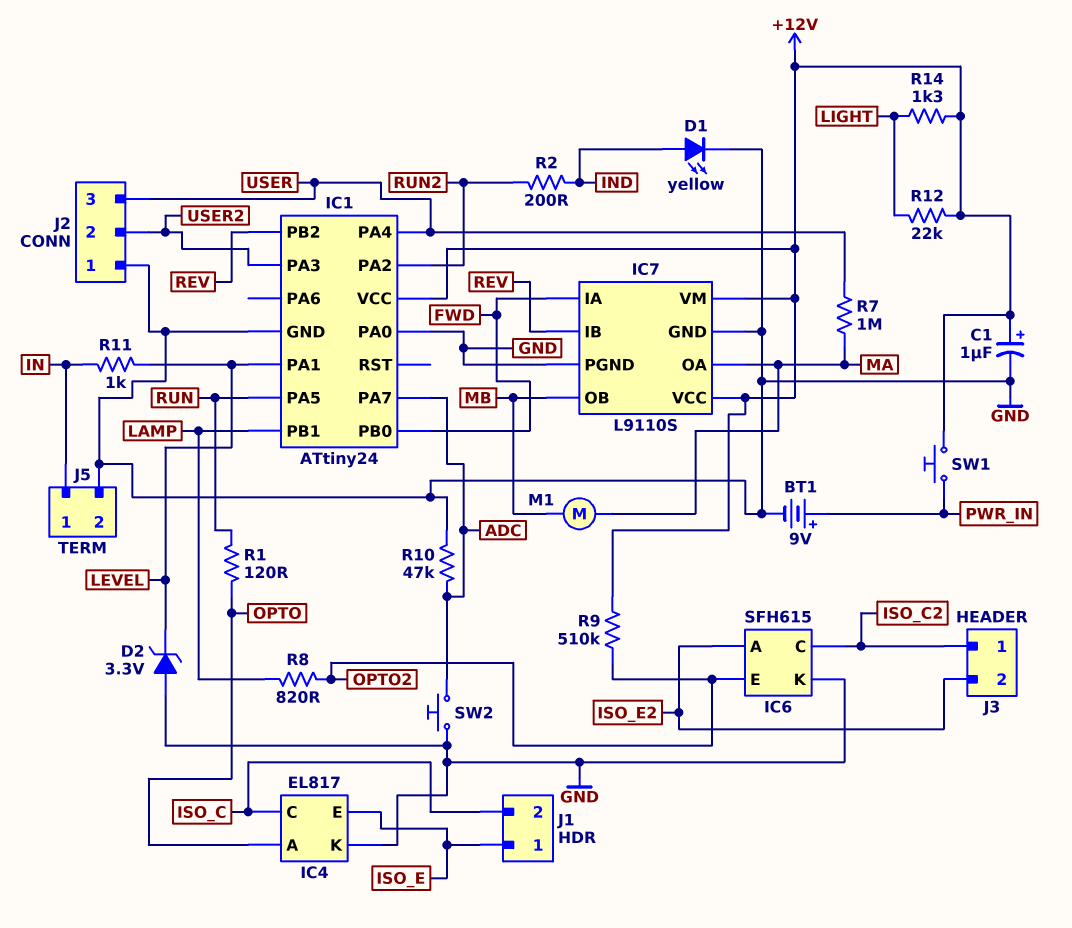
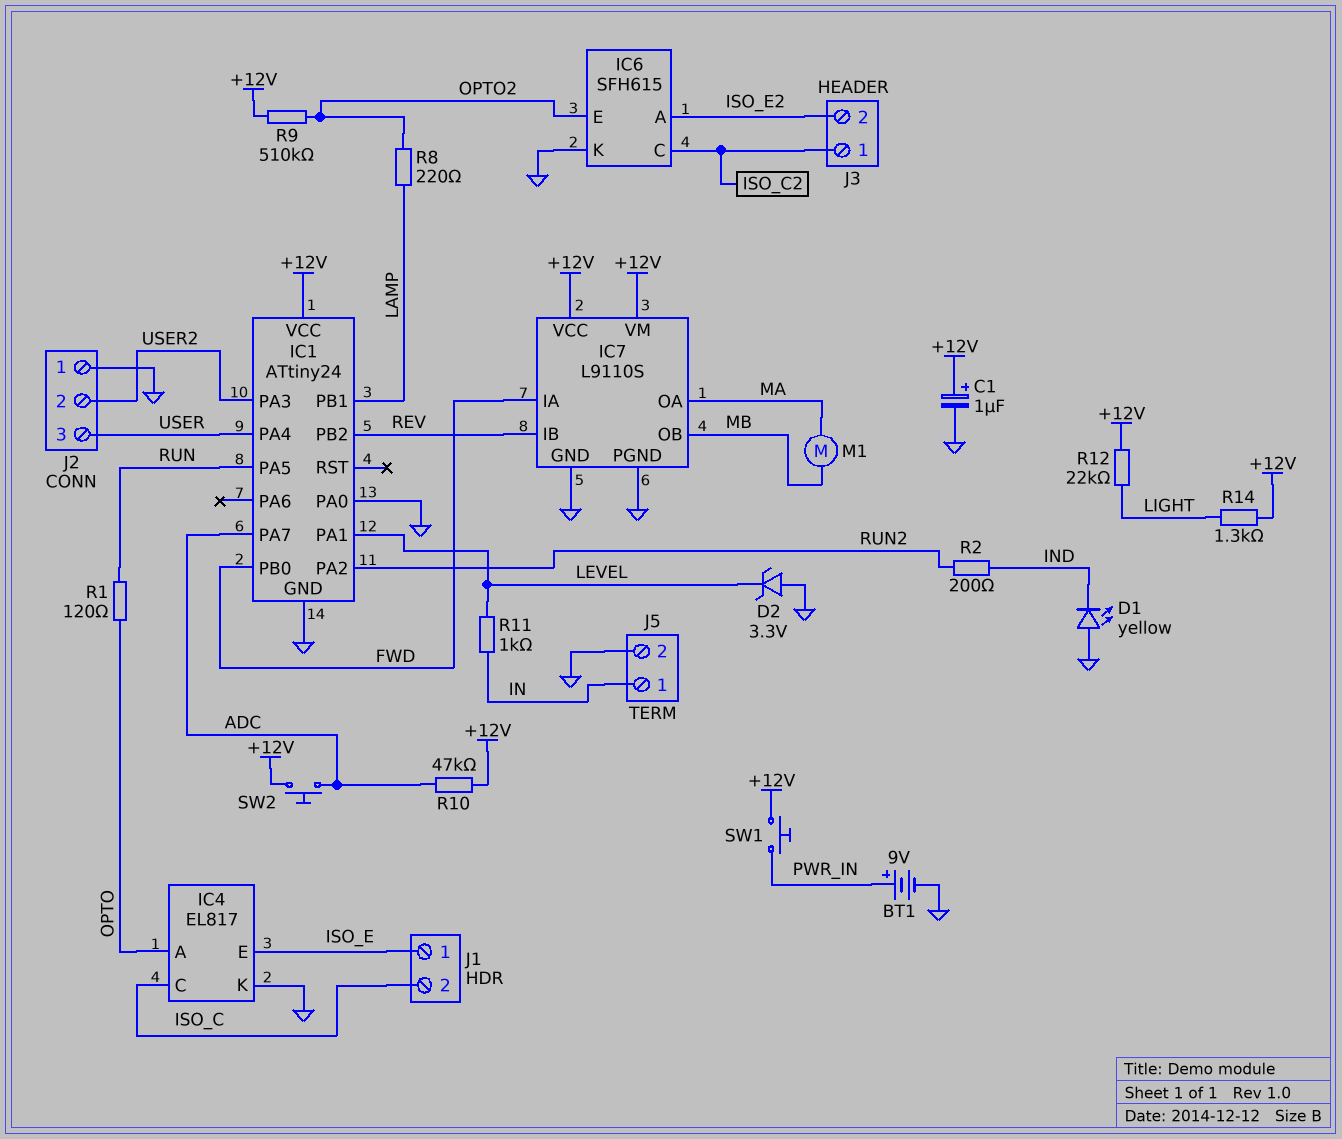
D1: LED yellow (A IND, K GND) -> LED yellow (A GND, K IND)
R7: 1M (MA, USER) -> none
R8: 820 (LAMP, OPTO2) -> 220 (LAMP, OPTO2)
R10: 47k (ADC, GND) -> 47k (+12V, ADC)
SW2: button (ADC, GND) -> button (+12V, ADC)

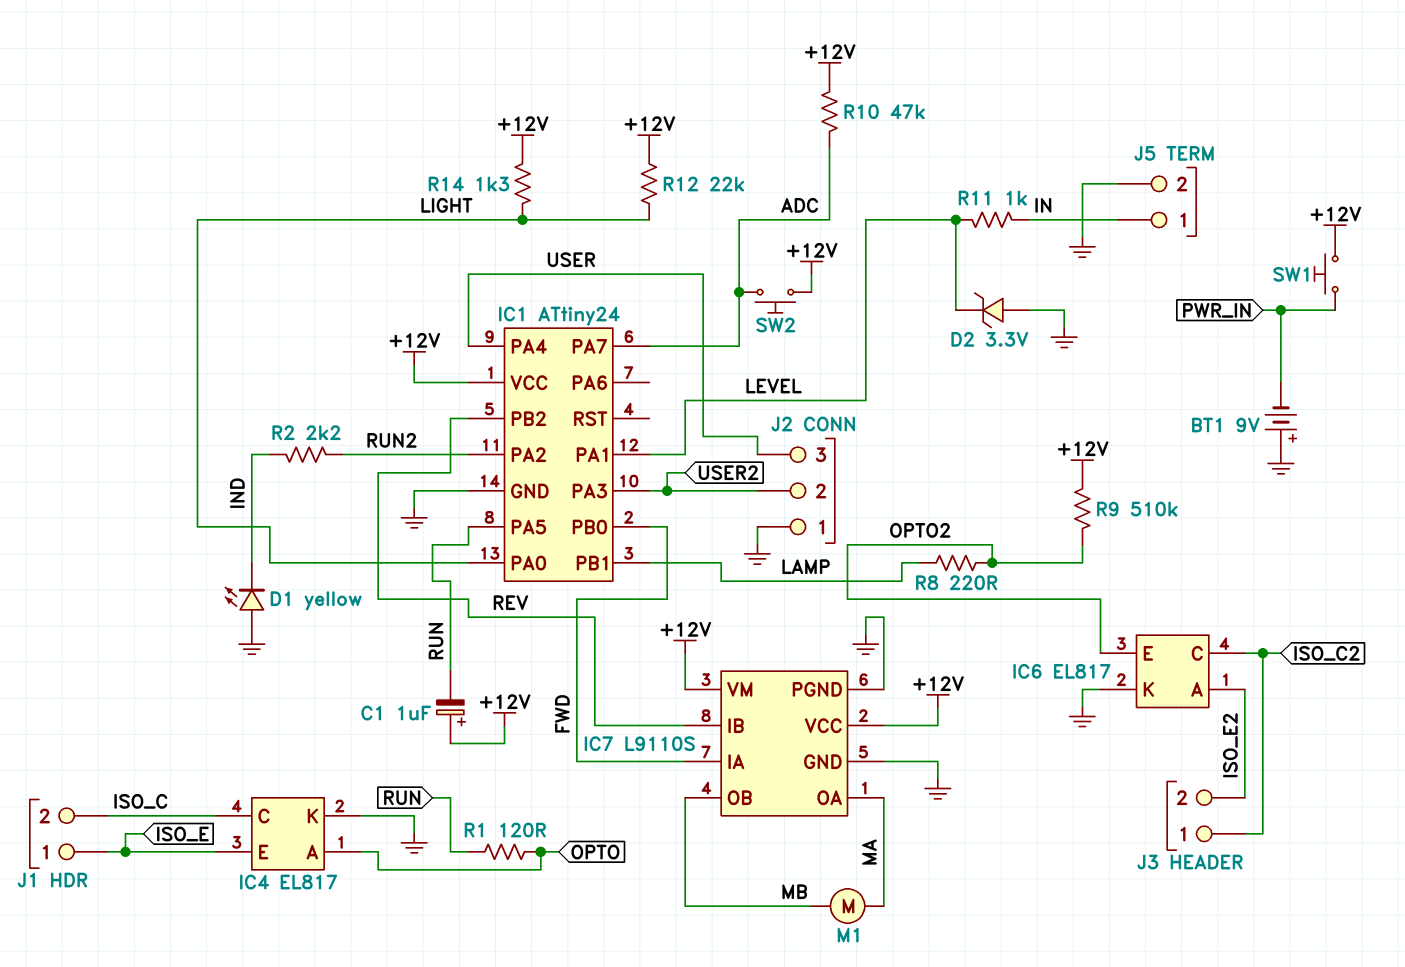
BT1: 9V (plus PWR_IN, minus GND) -> 9V (plus GND, minus PWR_IN)
C1: 1uF (plus +12V, minus GND) -> 1uF (plus +12V, minus RUN)
IC1 pin PA0: GND -> LIGHT
IC6: SFH615 -> EL817
R2: 200 (IND, RUN2) -> 2.2k (IND, RUN2)

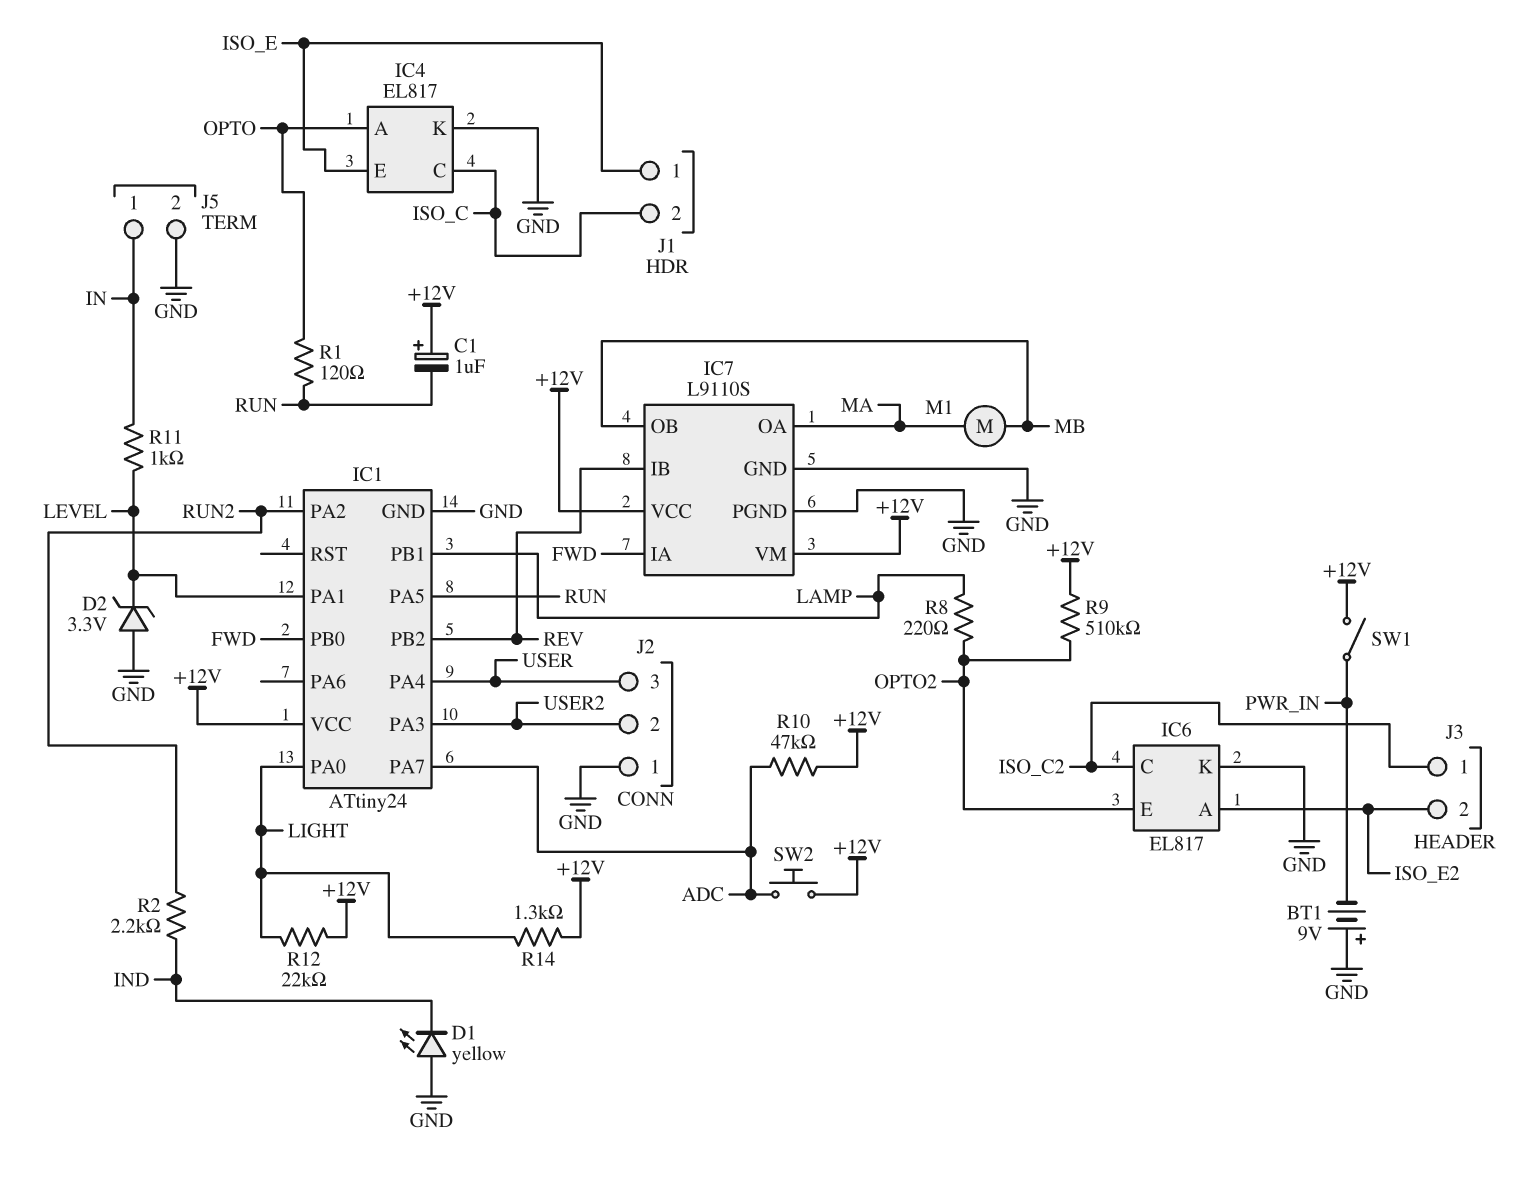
SW1: button (+12V, PWR_IN) -> switch (+12V, PWR_IN)

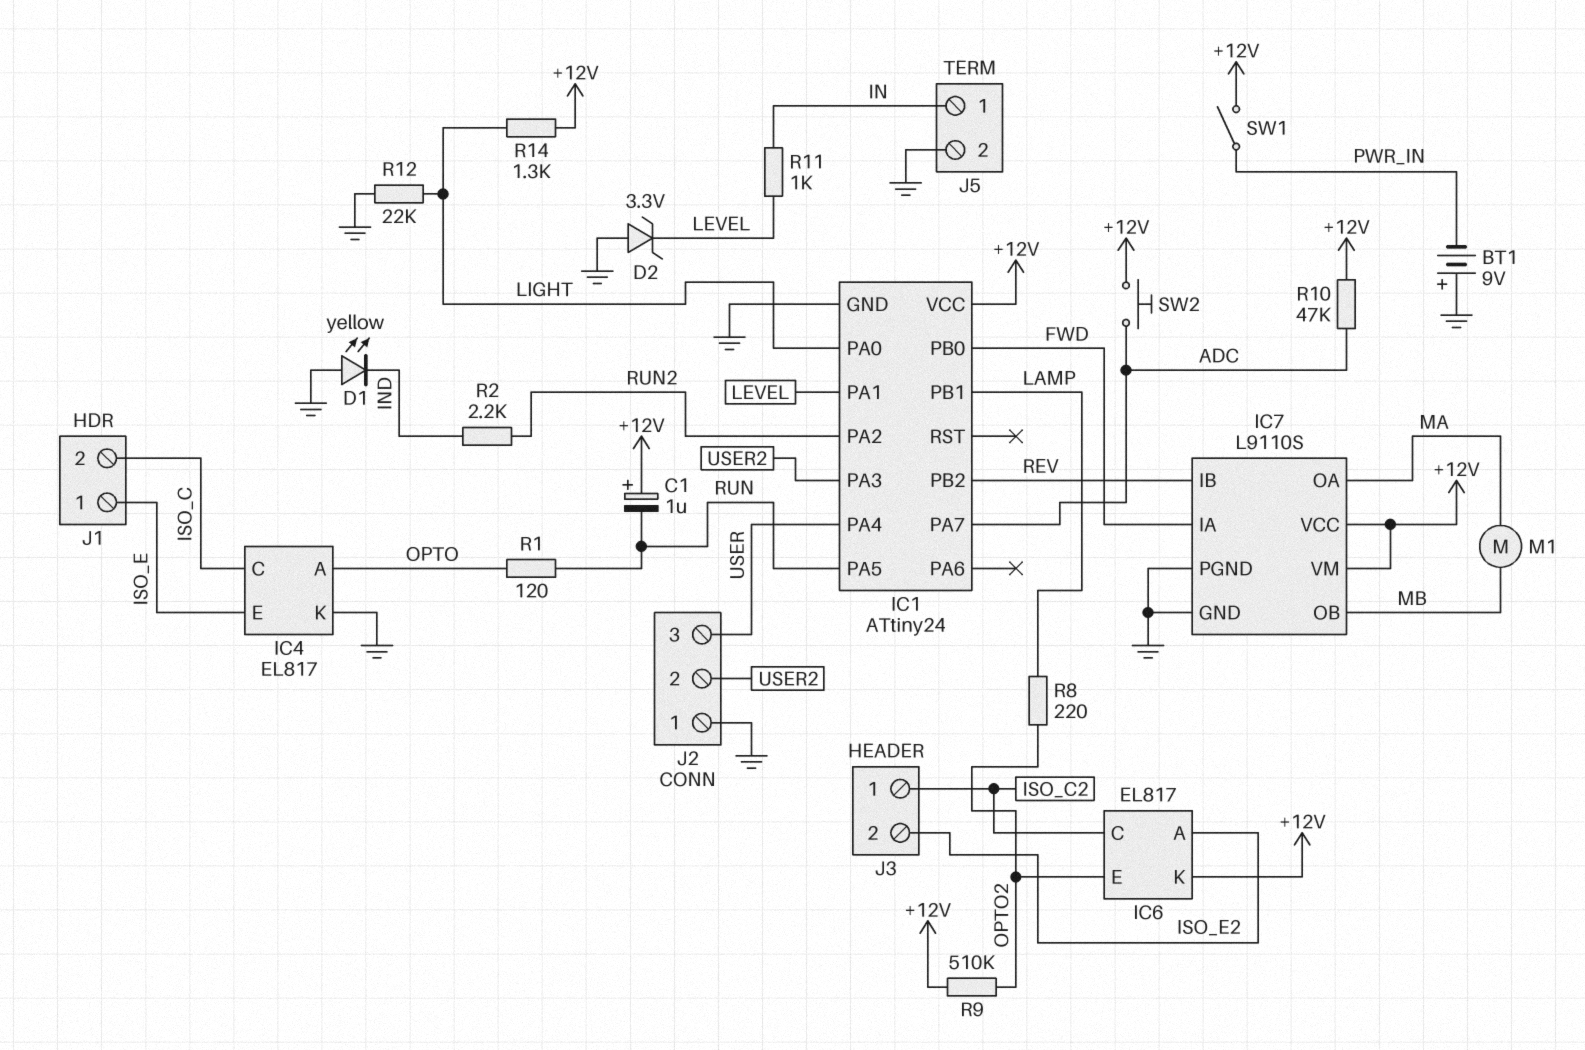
IC6 pin K: GND -> +12V
R12: 22k (+12V, LIGHT) -> 22k (GND, LIGHT)

